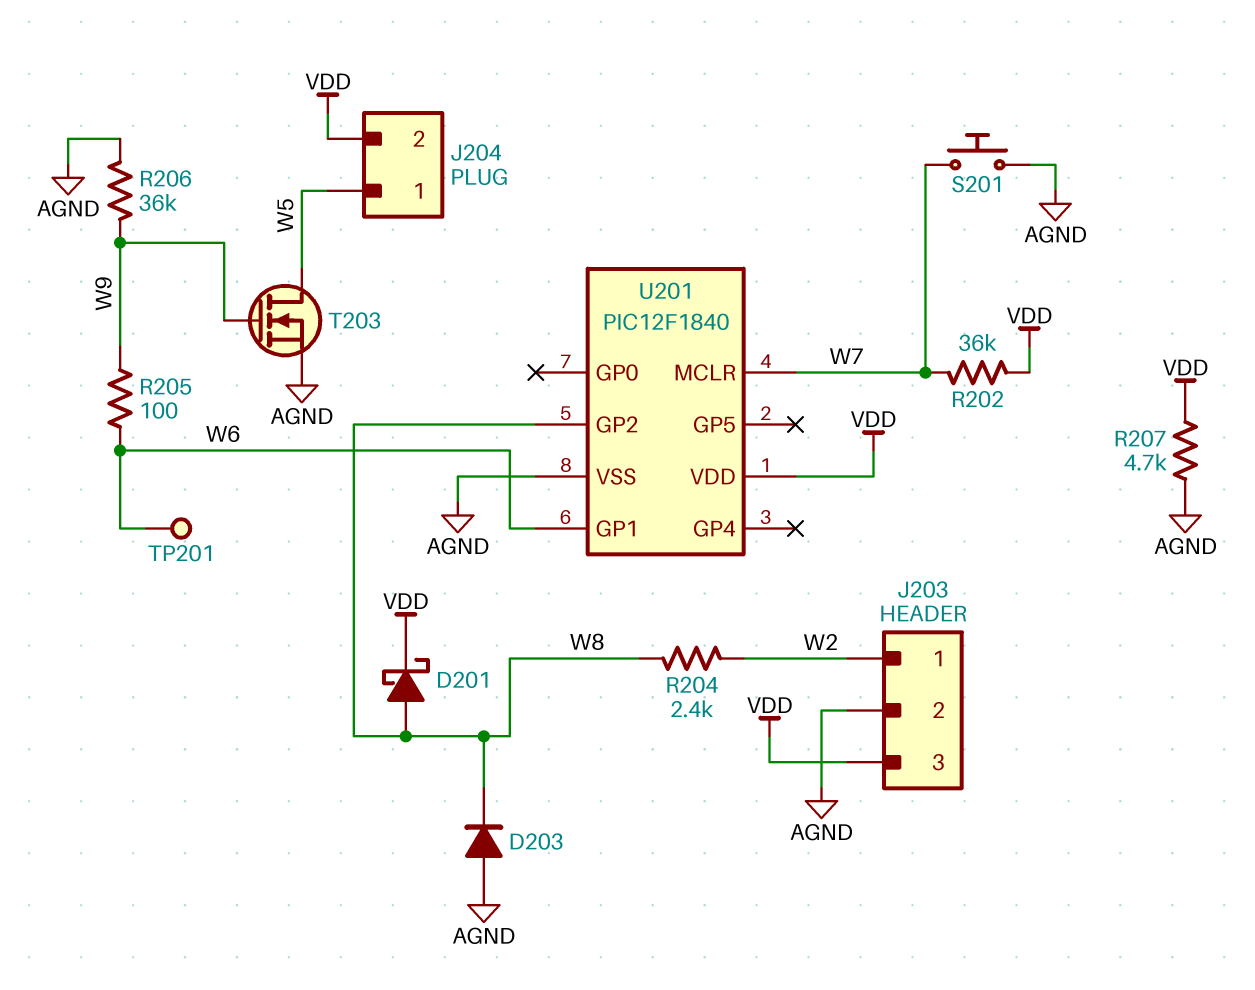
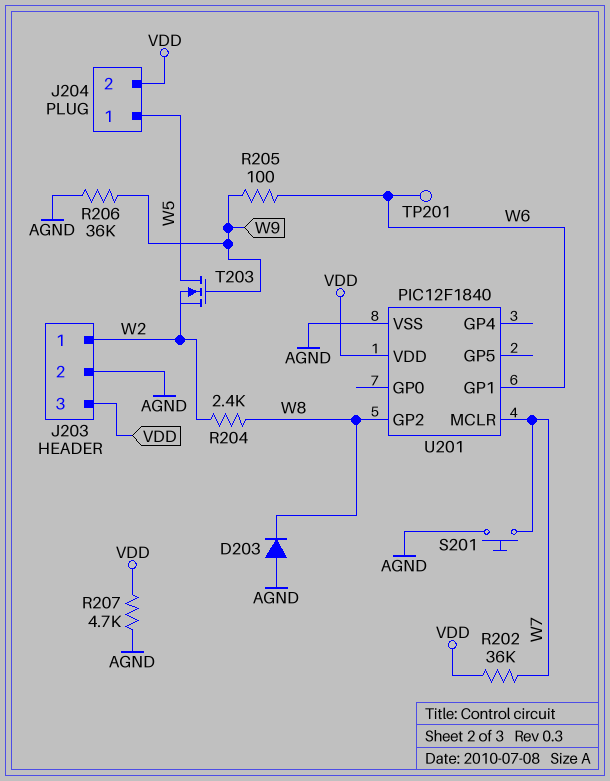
D201: schottky (A W8, K VDD) -> none
T203: NMOS (G W9, D W5, S AGND) -> NMOS (G W9, D W5, S W2)

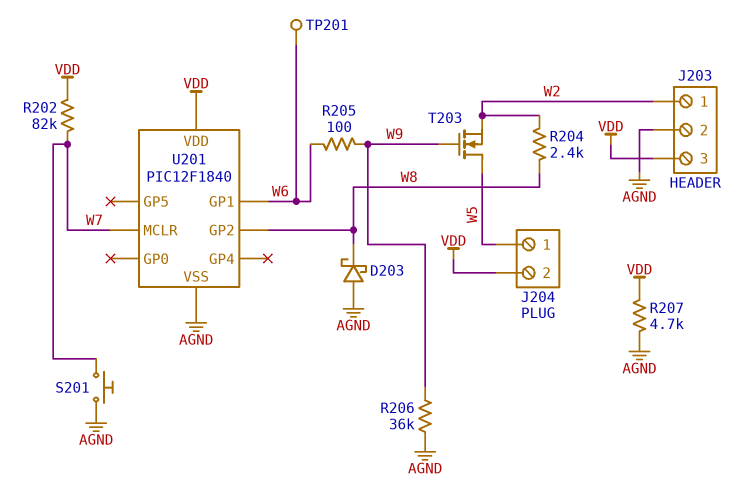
D203: diode (A AGND, K W8) -> schottky (A AGND, K W8)
R202: 36k (VDD, W7) -> 82k (VDD, W7)

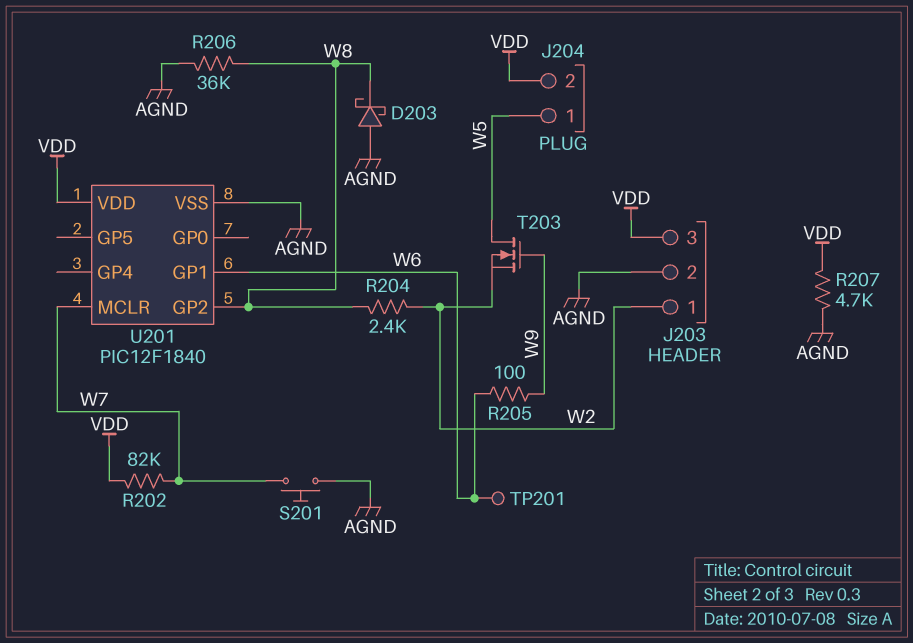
R206: 36k (AGND, W9) -> 36k (AGND, W8)

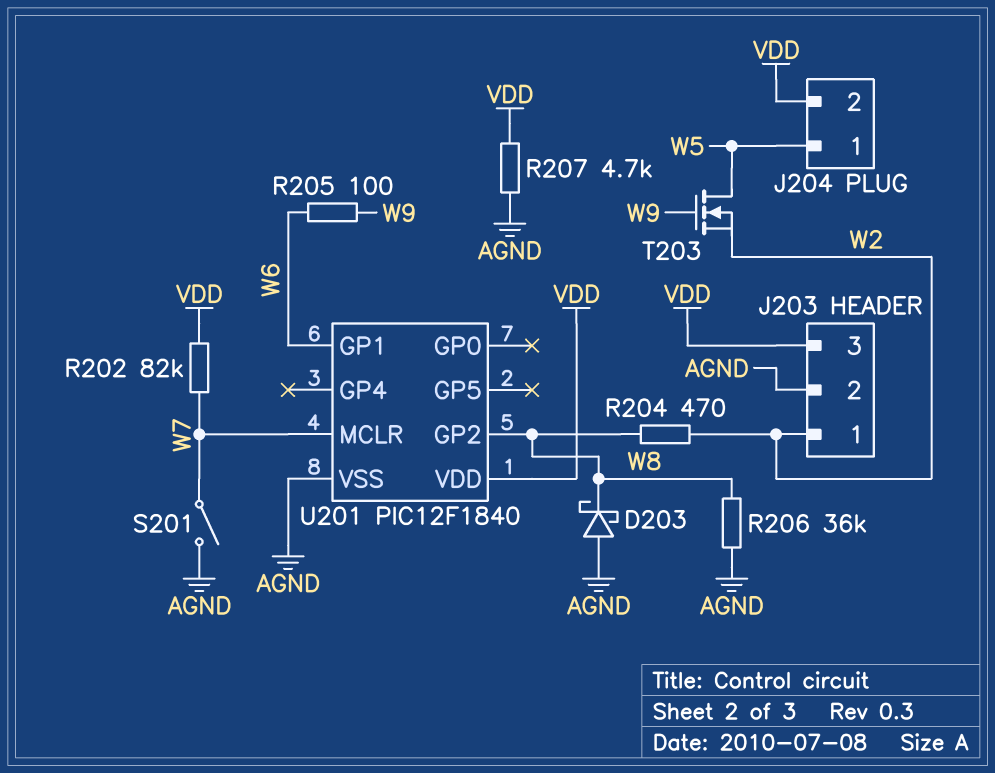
R204: 2.4k (W2, W8) -> 470 (W2, W8)
S201: button (AGND, W7) -> switch (AGND, W7)
TP201: test point (W6) -> none

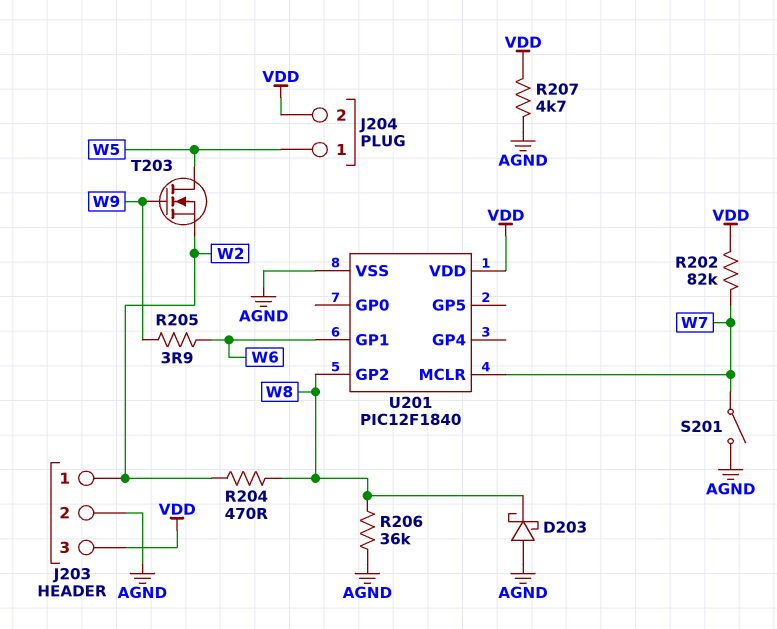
R205: 100 (W6, W9) -> 3.9 (W6, W9)

